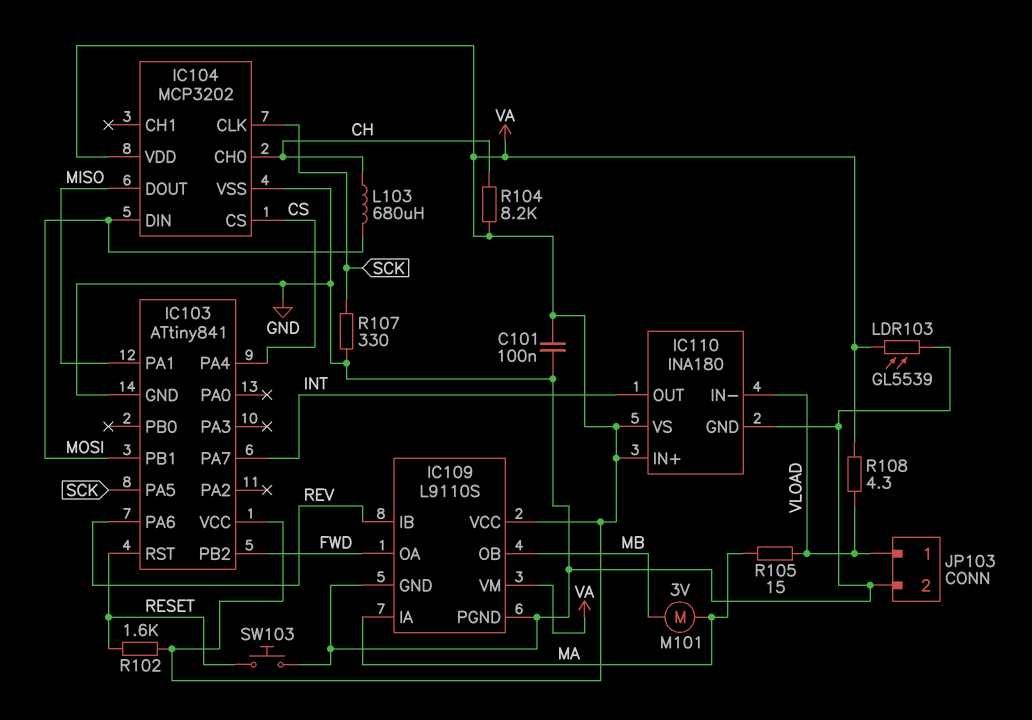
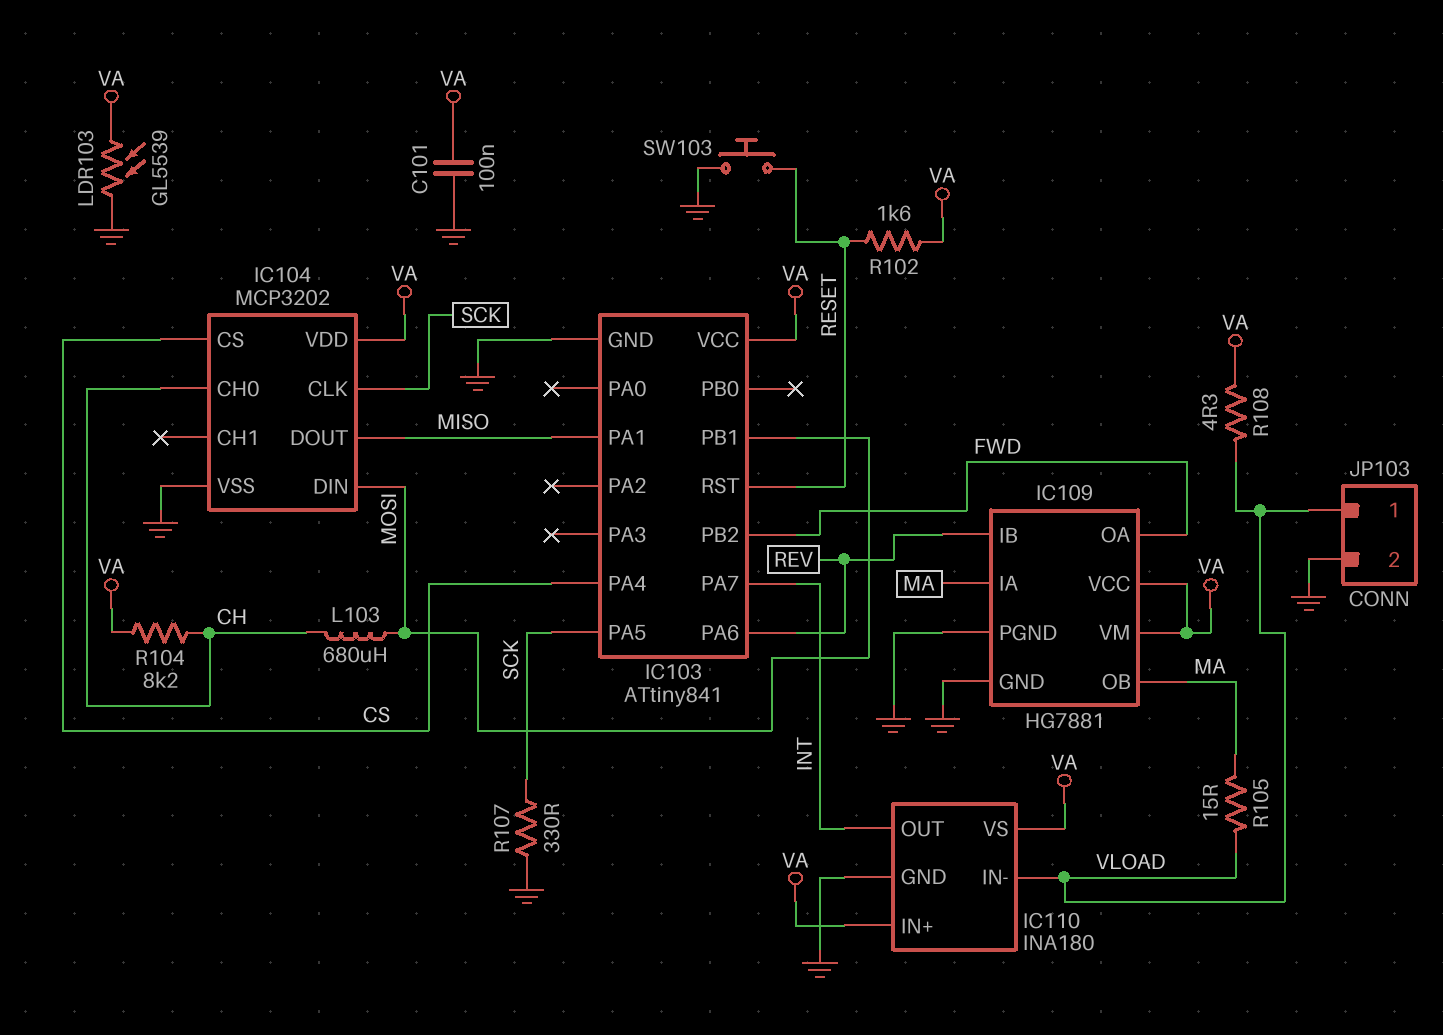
IC109: L9110S -> HG7881
IC109 pin OB: MB -> MA
M101: motor 3V (MA, MB) -> none

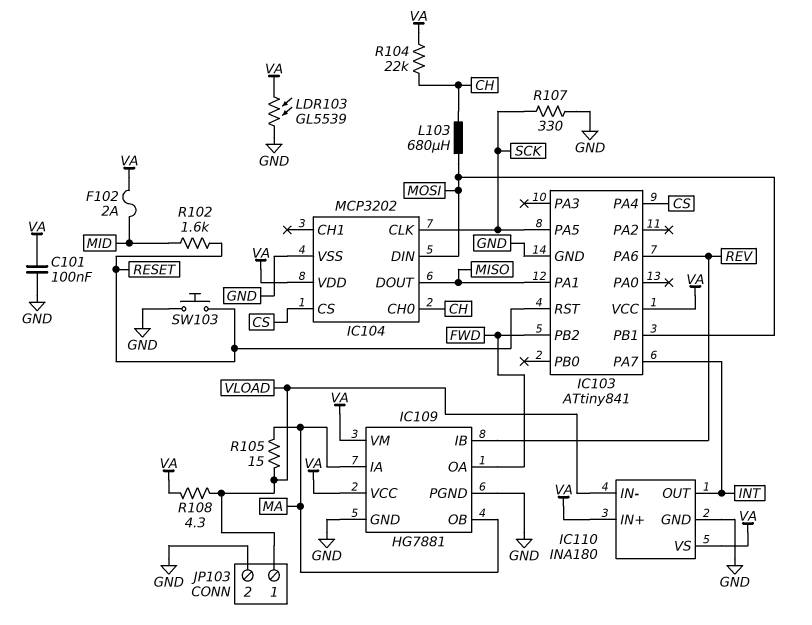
F102: none -> 2A (MID, VA)
R102: 1.6k (RESET, VA) -> 1.6k (MID, RESET)
R104: 8.2k (CH, VA) -> 22k (CH, VA)

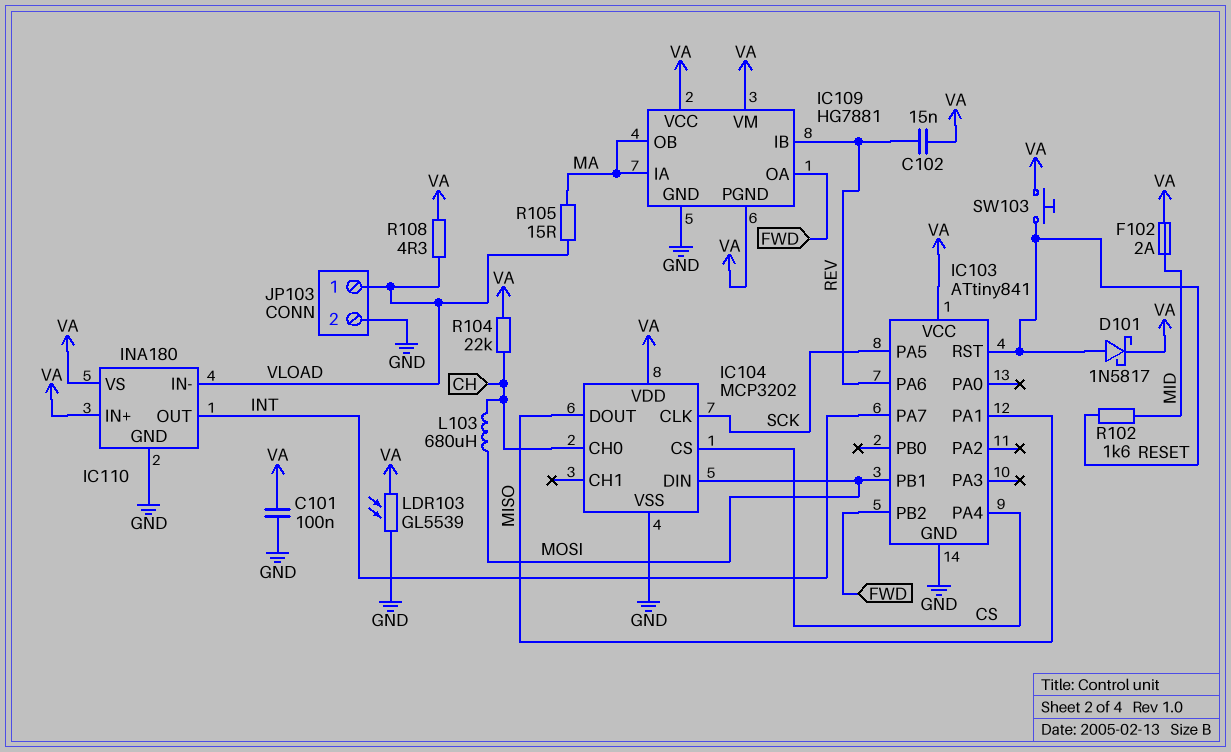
C102: none -> 15nF (REV, VA)
D101: none -> schottky 1N5817 (A RESET, K VA)
IC109 pin PGND: GND -> VA
R107: 330 (GND, SCK) -> none
SW103: button (GND, RESET) -> button (RESET, VA)

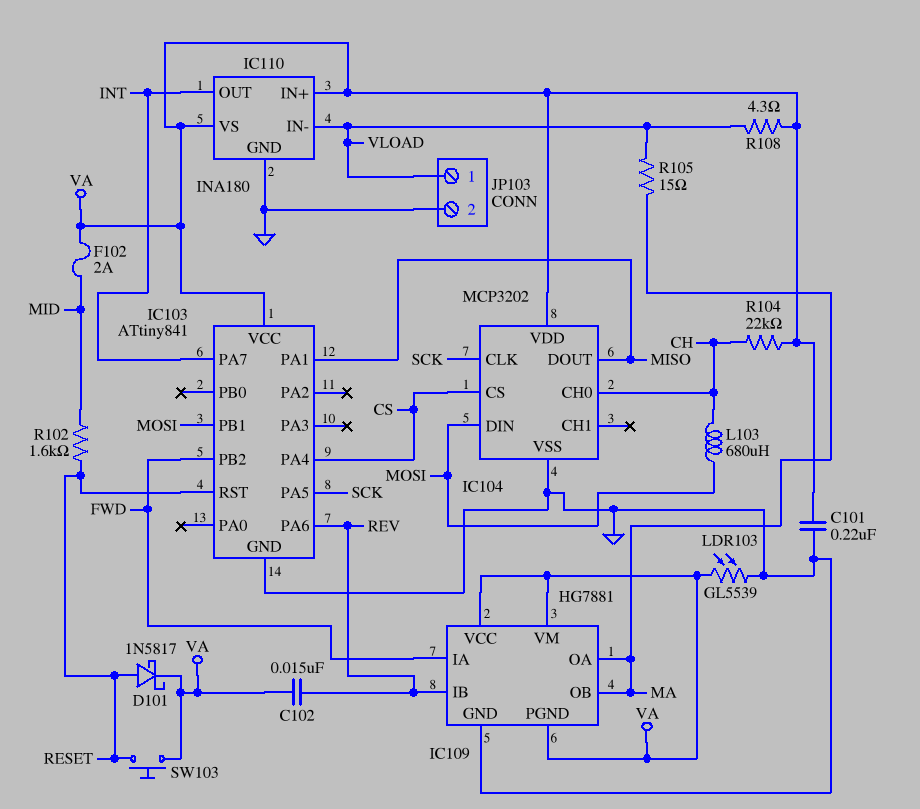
C101: 100nF (GND, VA) -> 220nF (GND, VA)
IC109 pin IA: MA -> FWD
IC109 pin OA: FWD -> MA

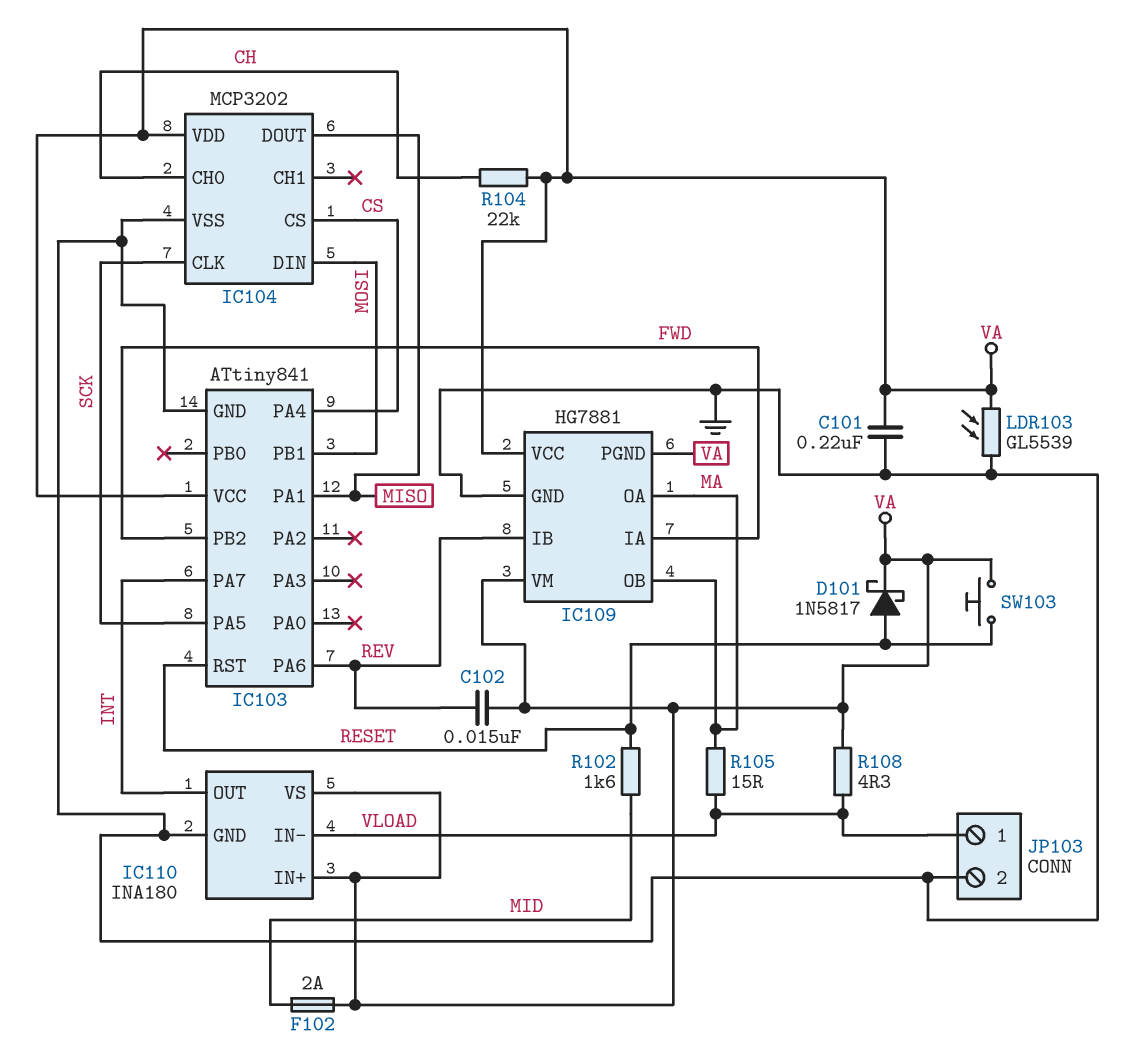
L103: 680uH (CH, MOSI) -> none

